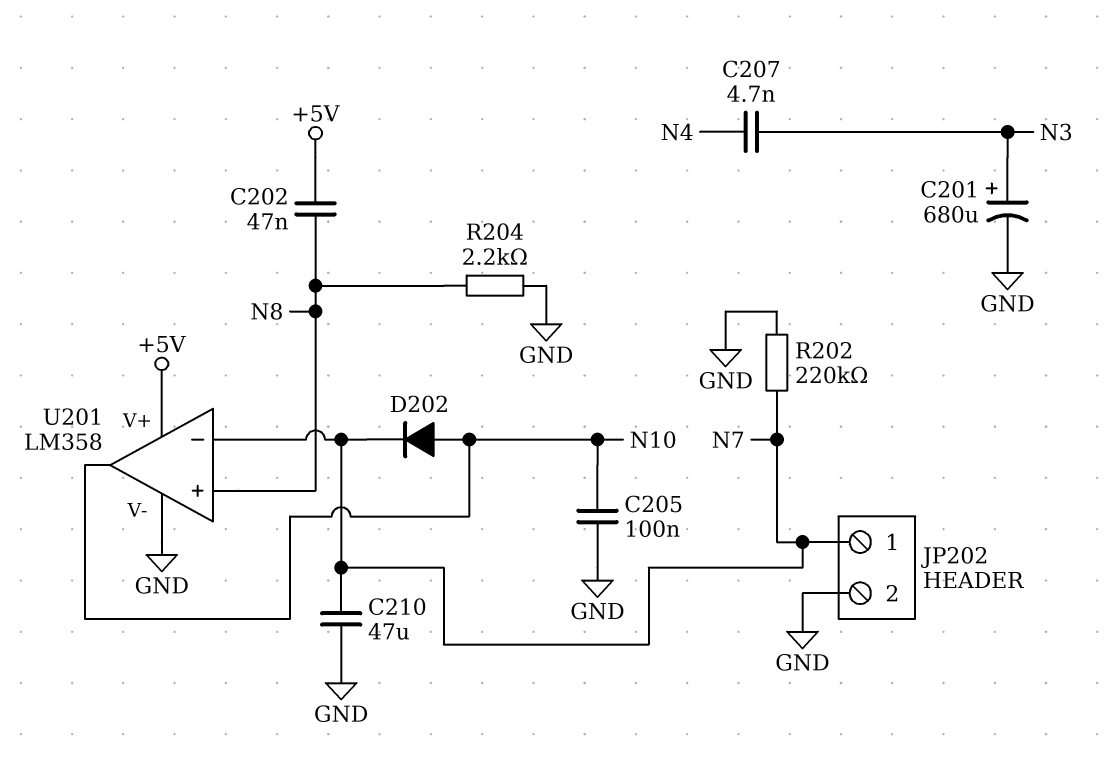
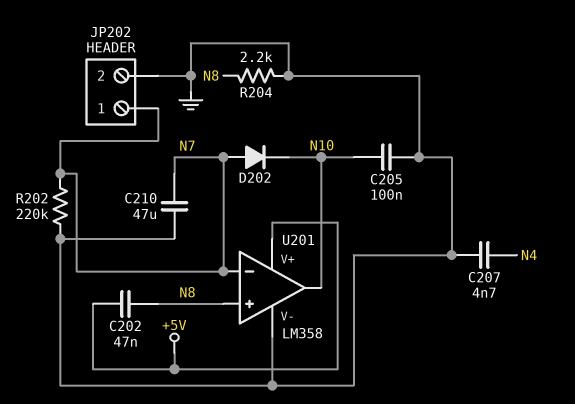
C201: 680uF (plus N3, minus GND) -> none
C207: 4.7nF (N3, N4) -> 4.7nF (GND, N4)
D202: diode (A N10, K N7) -> diode (A N7, K N10)

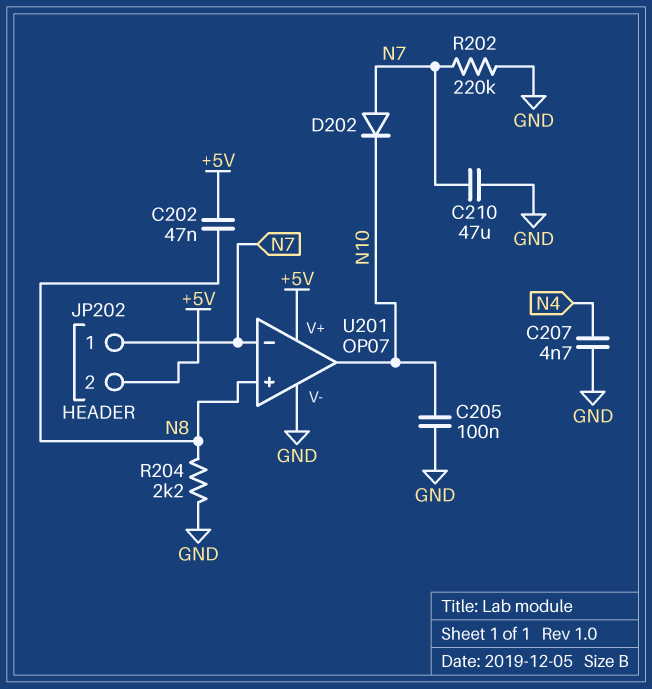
JP202 pin 2: GND -> +5V
U201: LM358 -> OP07

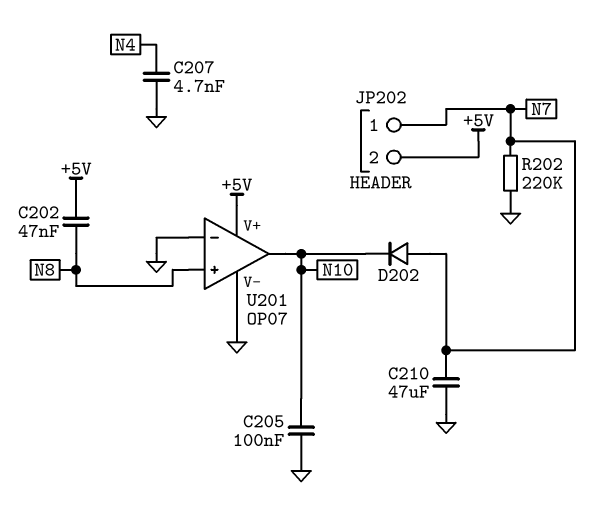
R204: 2.2k (GND, N8) -> none
U201 pin in-: N7 -> GND

